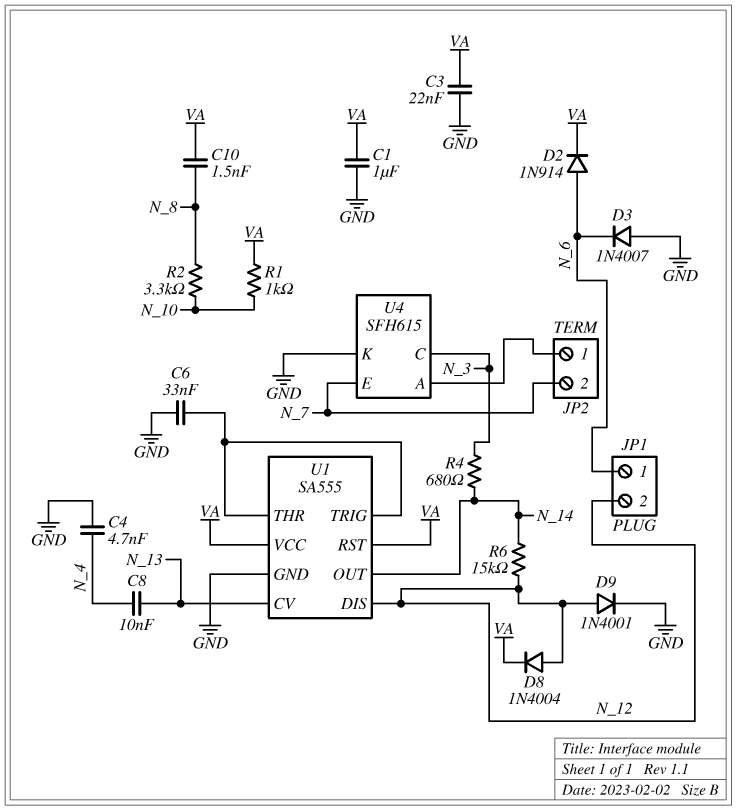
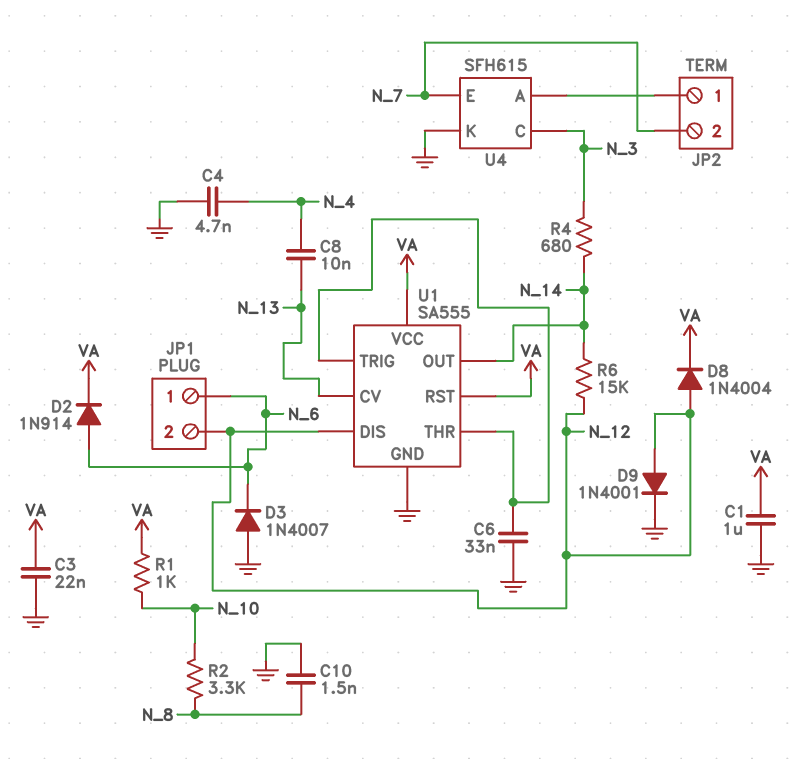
C10: 1.5nF (N_8, VA) -> 1.5nF (GND, N_8)

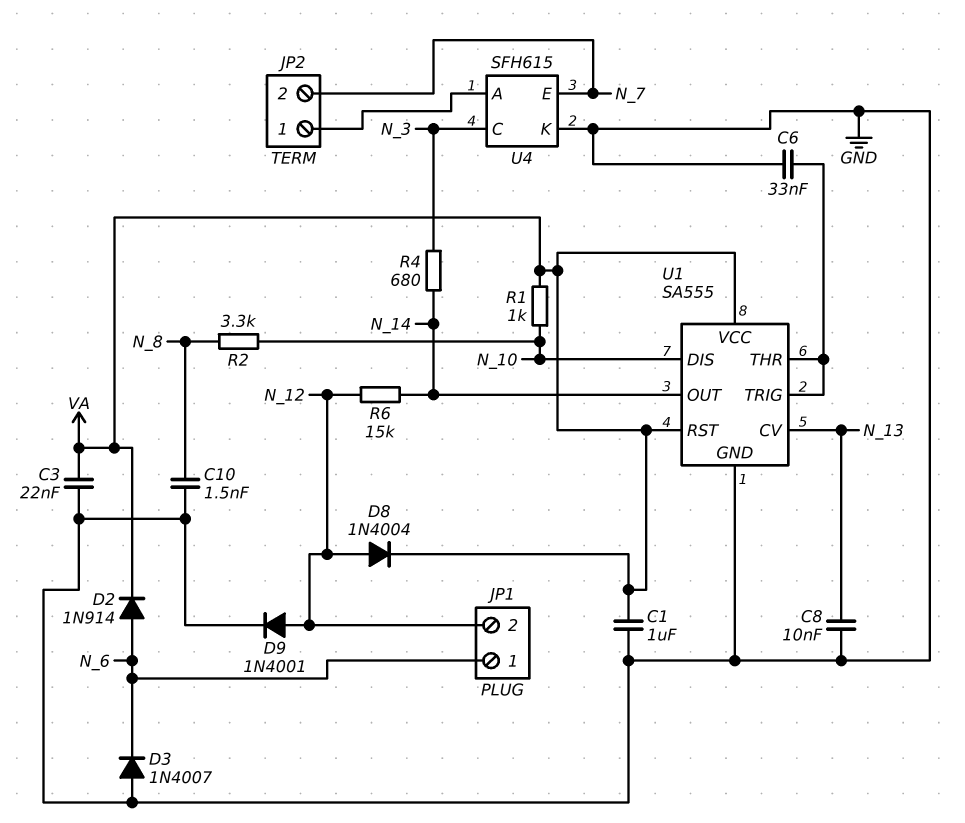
C4: 4.7nF (GND, N_4) -> none
C8: 10nF (N_4, N_13) -> 10nF (GND, N_13)
U1 pin DIS: N_12 -> N_10

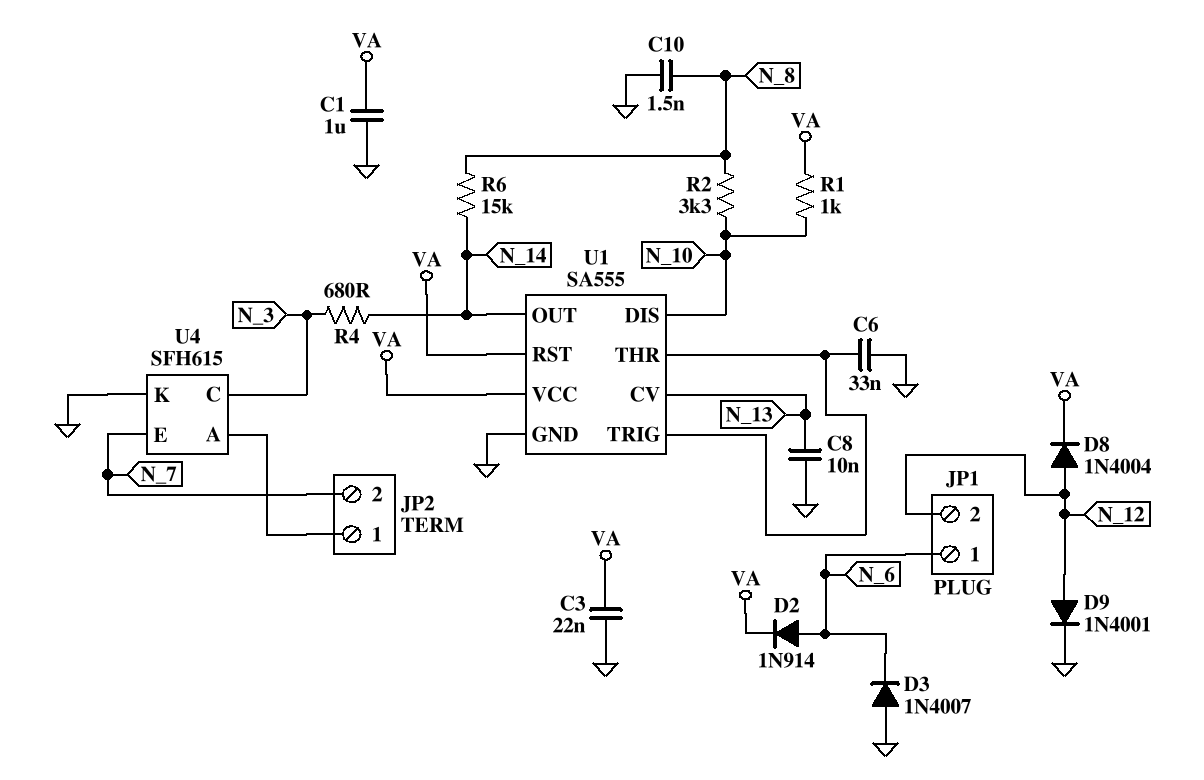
R6: 15k (N_12, N_14) -> 15k (N_8, N_14)

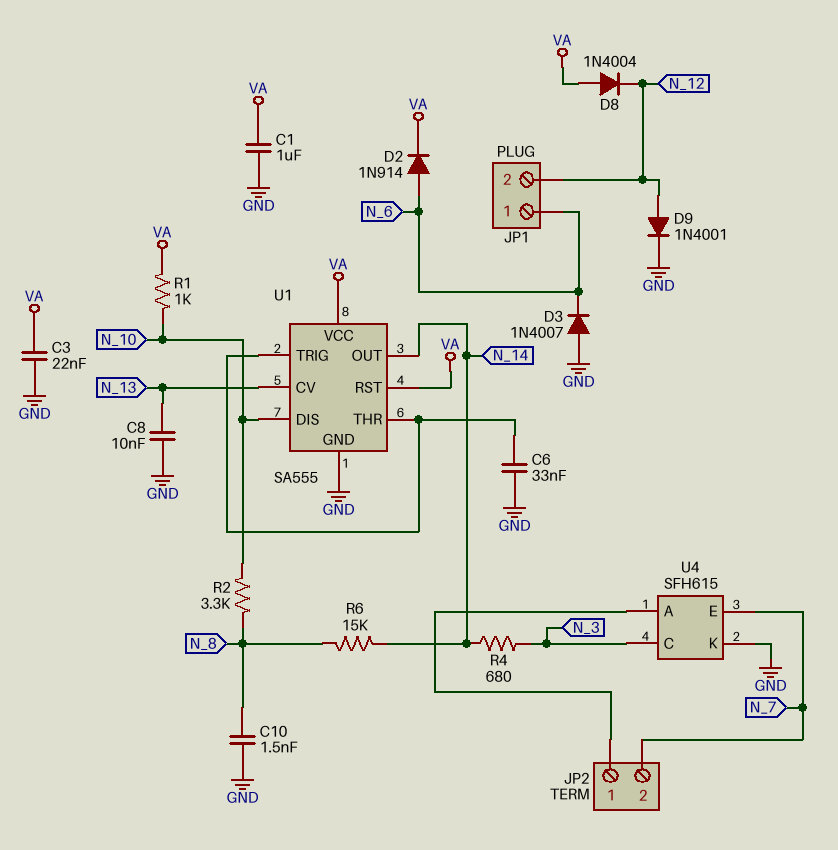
D8: diode 1N4004 (A N_12, K VA) -> diode 1N4004 (A VA, K N_12)

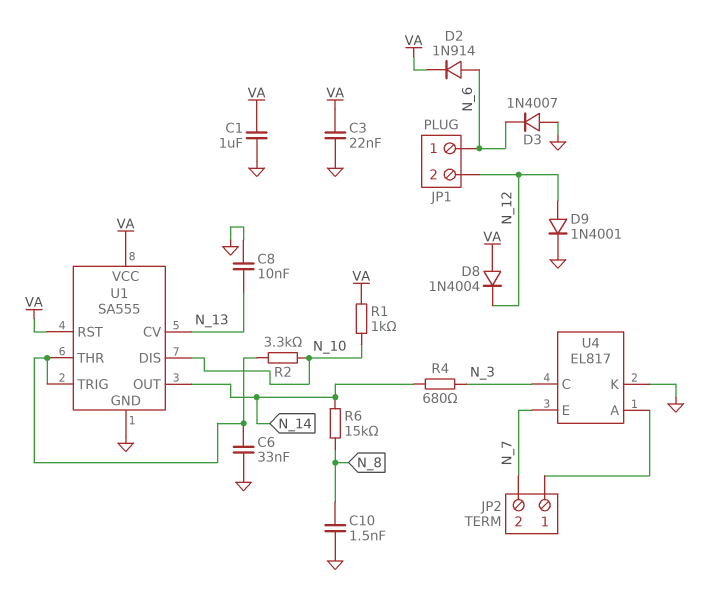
R2: 3.3k (N_8, N_10) -> 3.3k (N_10, U1/THR)
U4: SFH615 -> EL817

